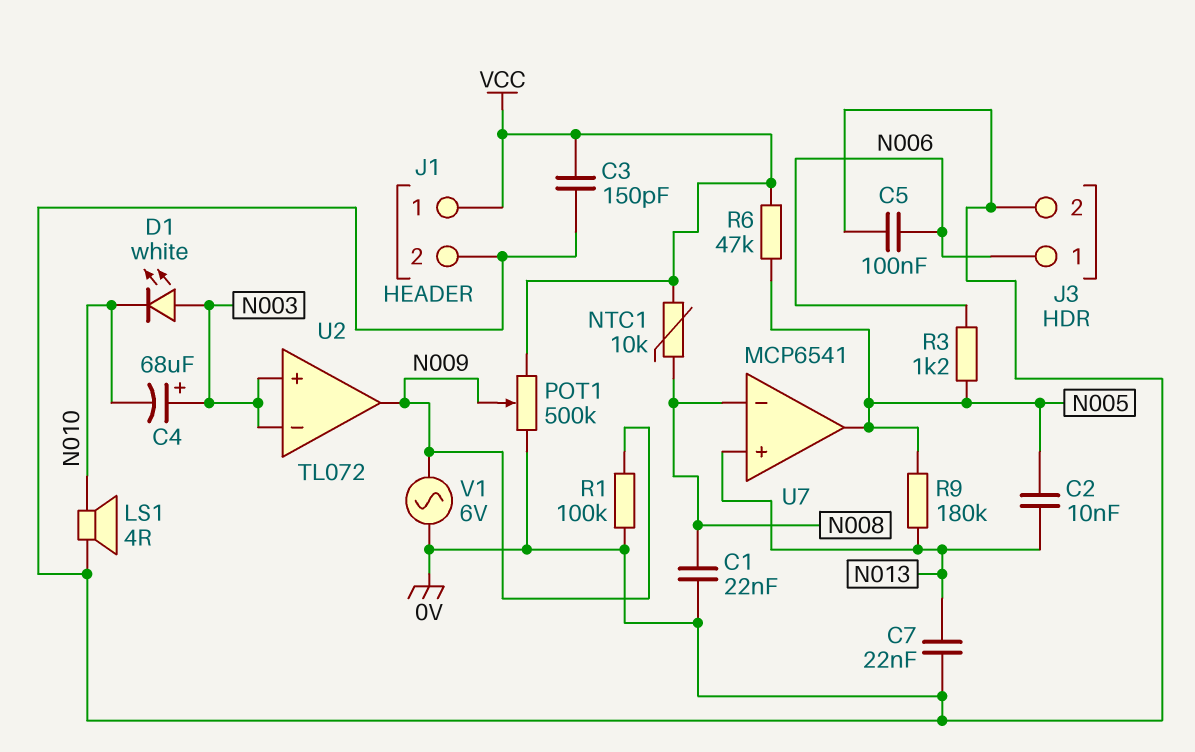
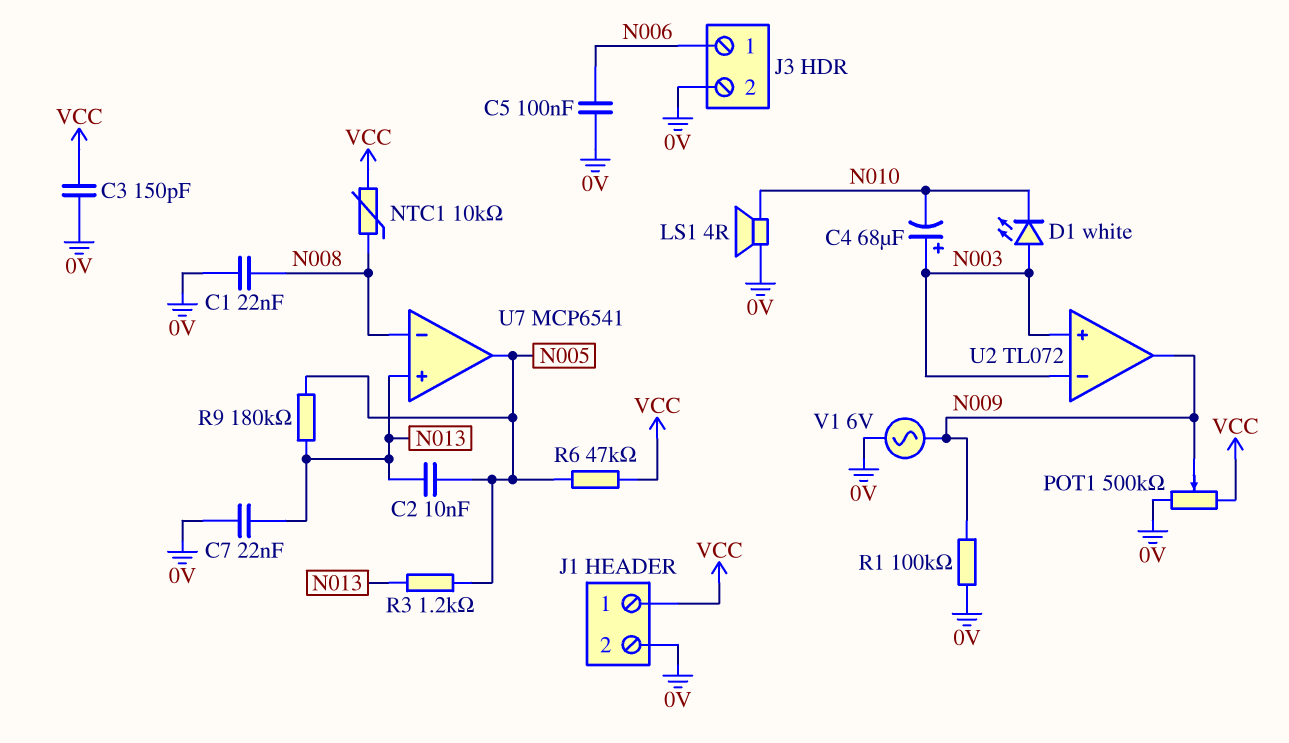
R3: 1.2k (N005, N006) -> 1.2k (N005, N013)

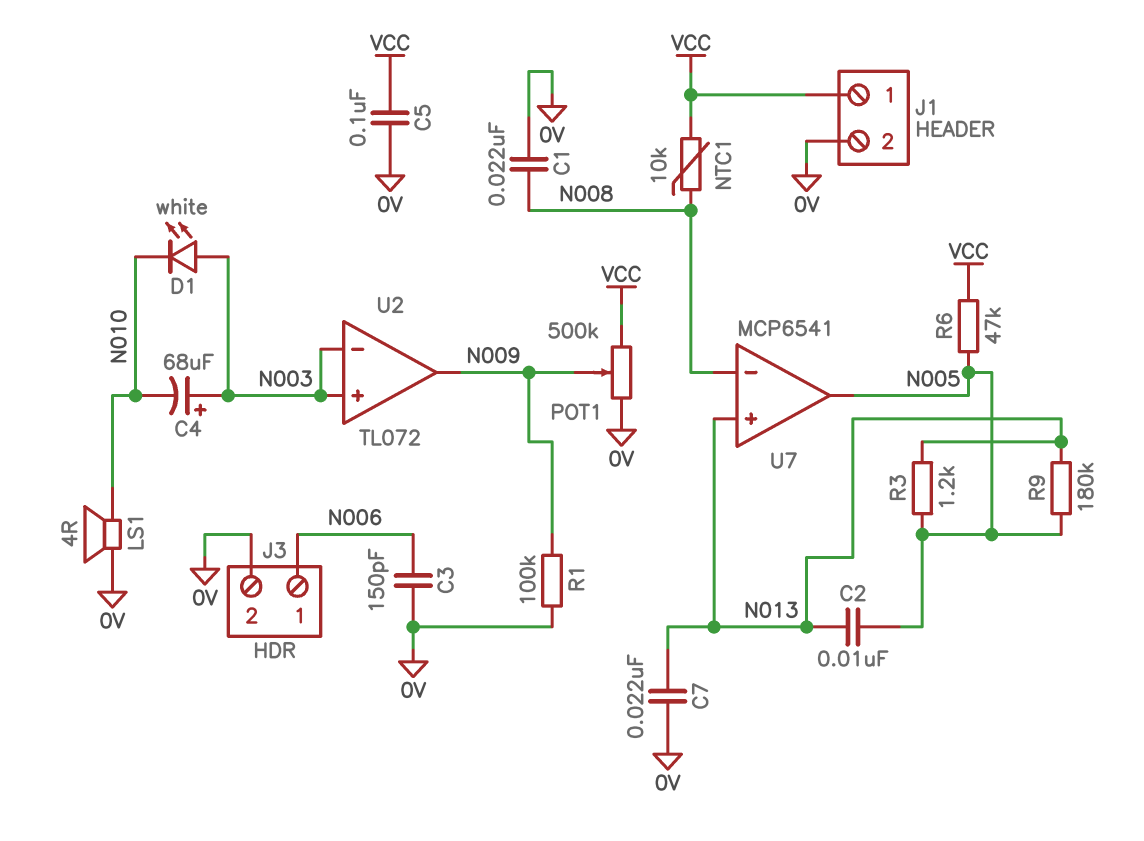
C3: 150pF (0V, VCC) -> 150pF (0V, N006)
C5: 100nF (0V, N006) -> 100nF (0V, VCC)
V1: AC 6V (0V, N009) -> none

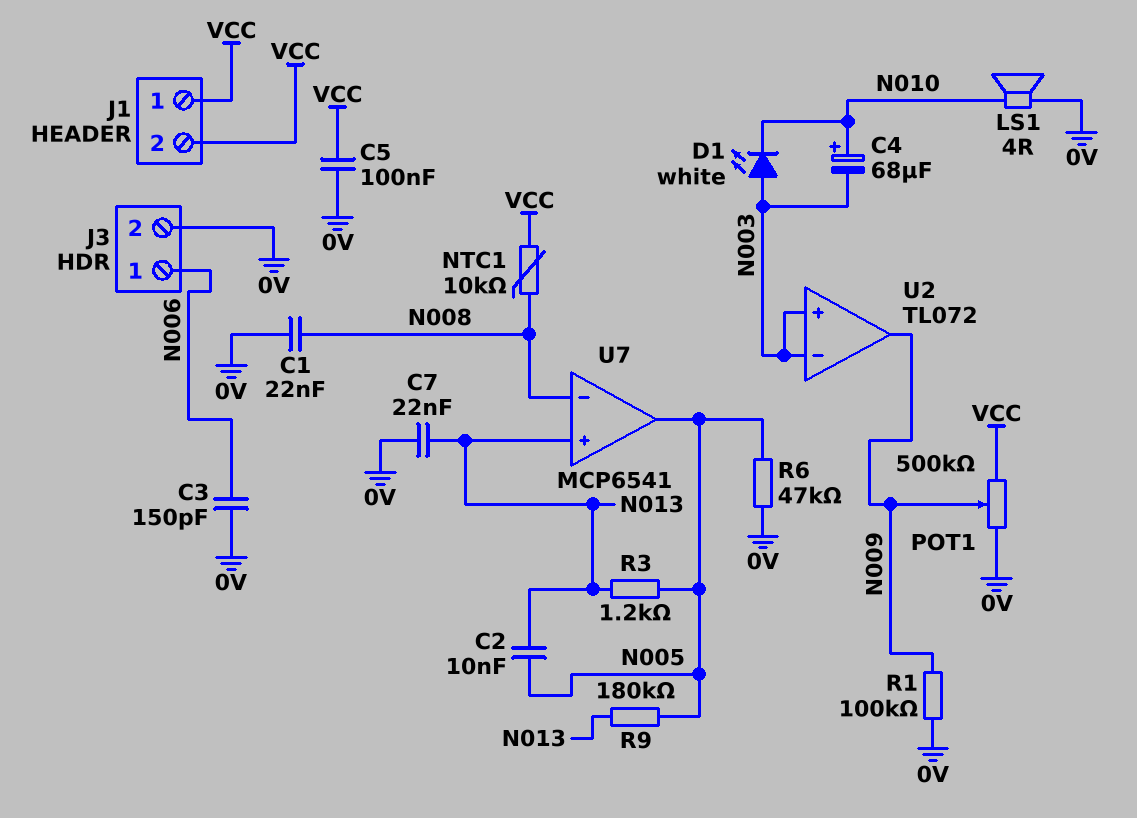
C4: 68uF (plus N003, minus N010) -> 68uF (plus N010, minus N003)
J1 pin 2: 0V -> VCC
R6: 47k (N005, VCC) -> 47k (0V, N005)

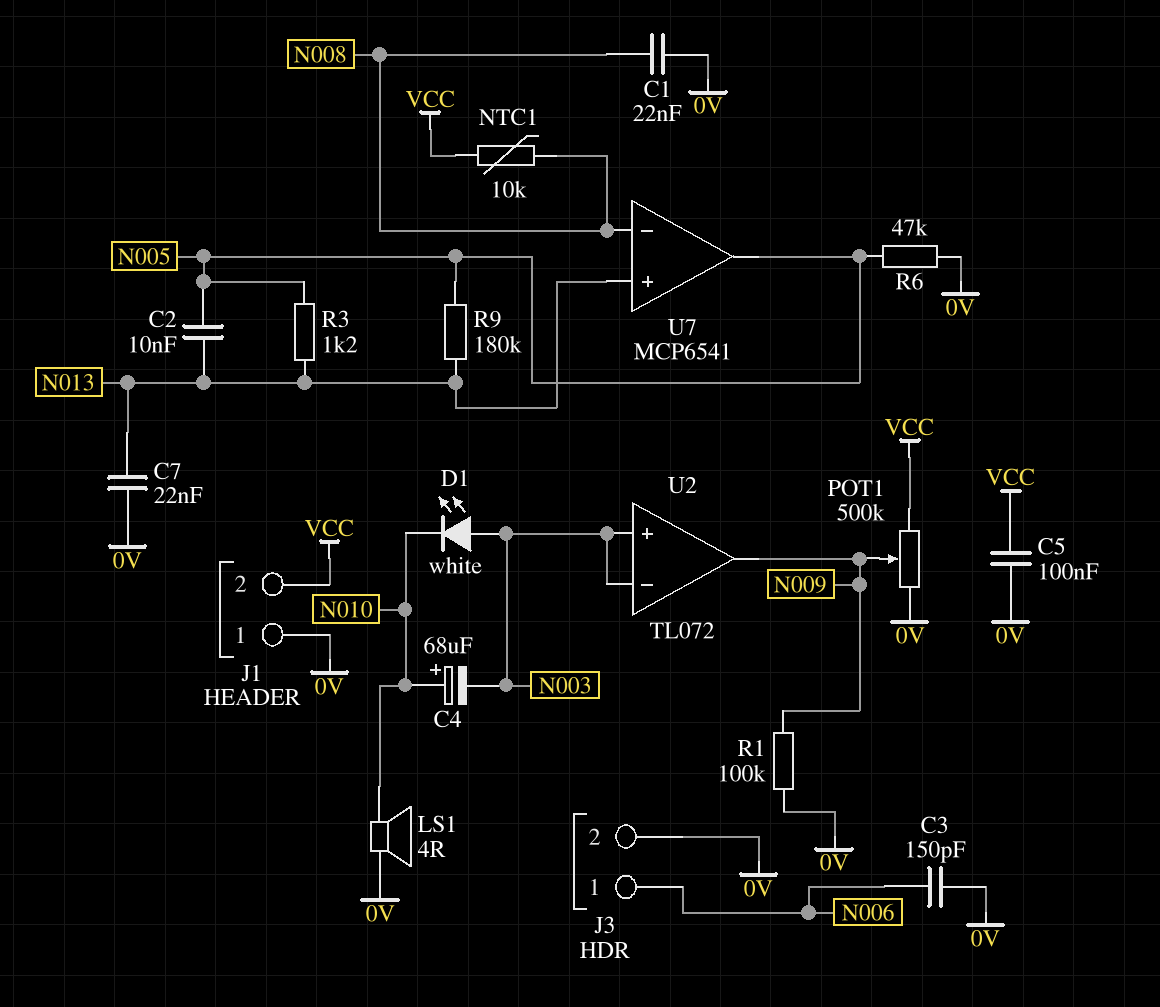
J1 pin 1: VCC -> 0V

